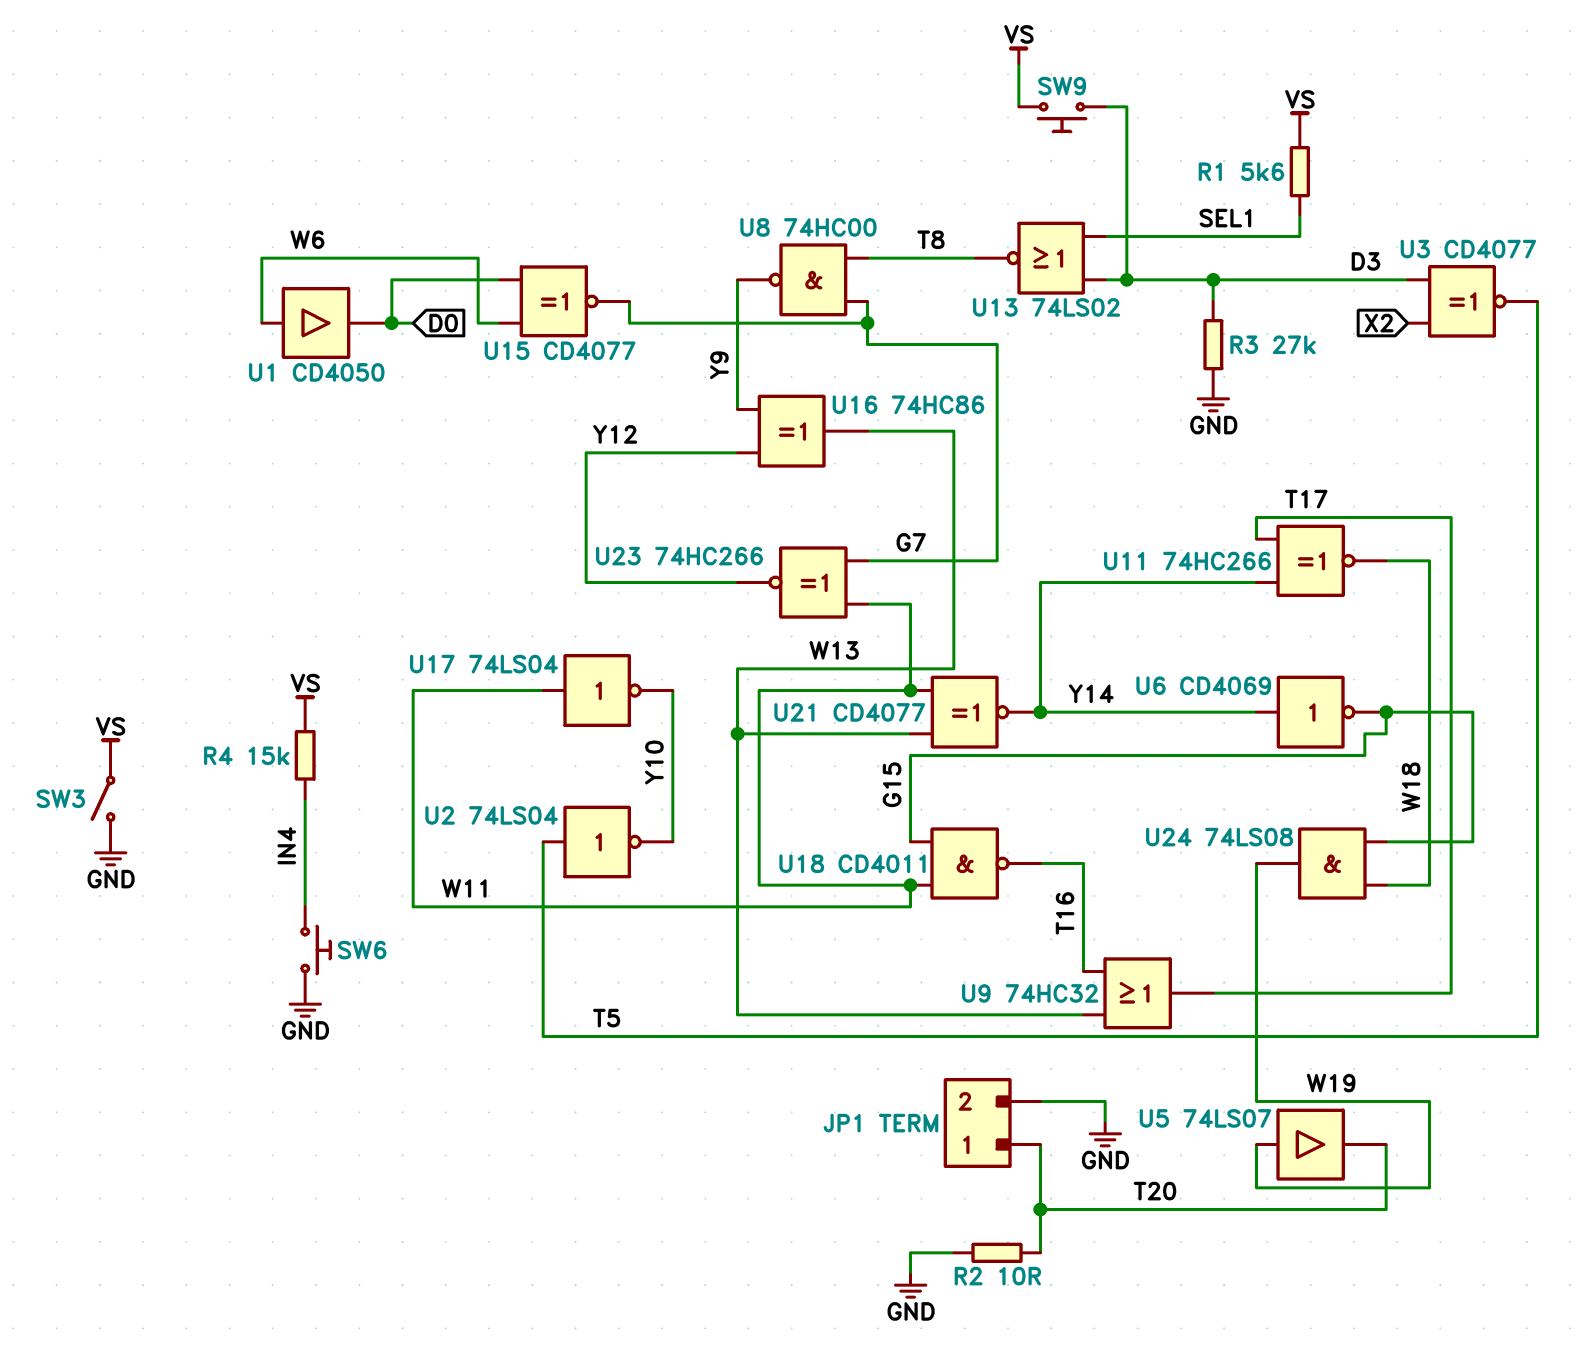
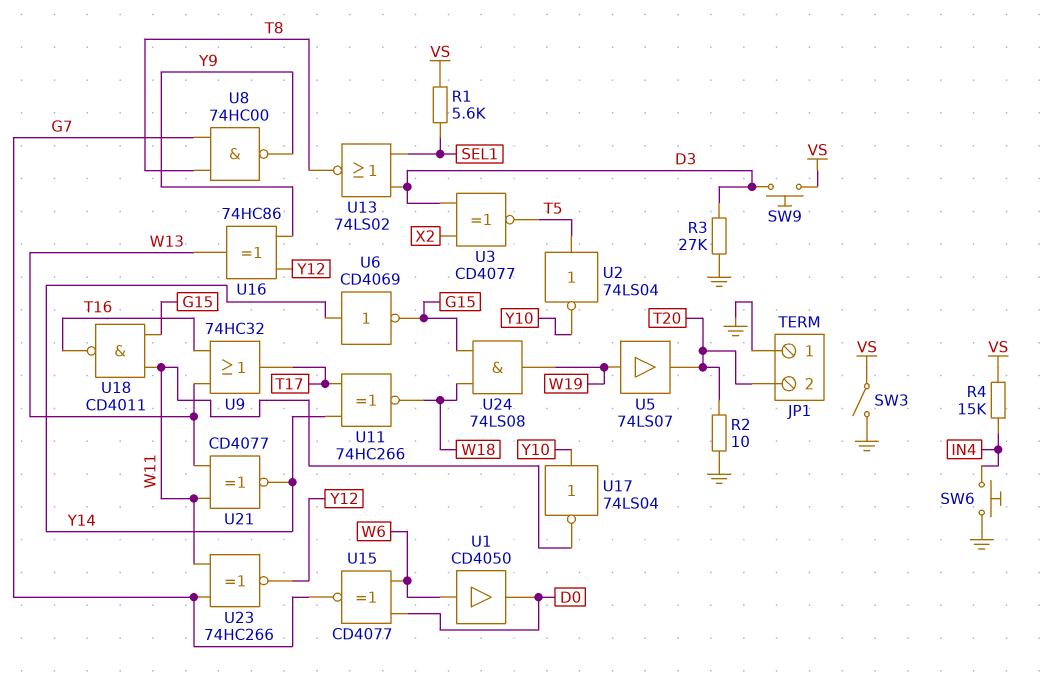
JP1 pin 1: T20 -> GND
JP1 pin 2: GND -> T20
U17: NOT 74LS04 (in W11, out Y10) -> NOT 74LS04 (in Y10, out W11)

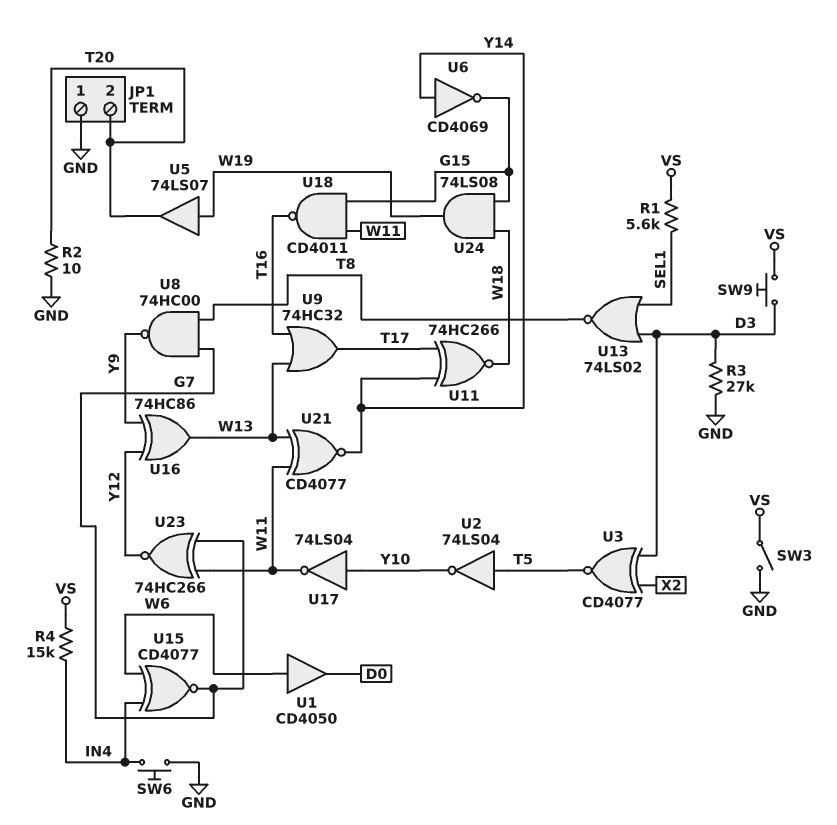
U15: XNOR CD4077 (in D0, in W6, out G7) -> XNOR CD4077 (in IN4, in W6, out G7)

